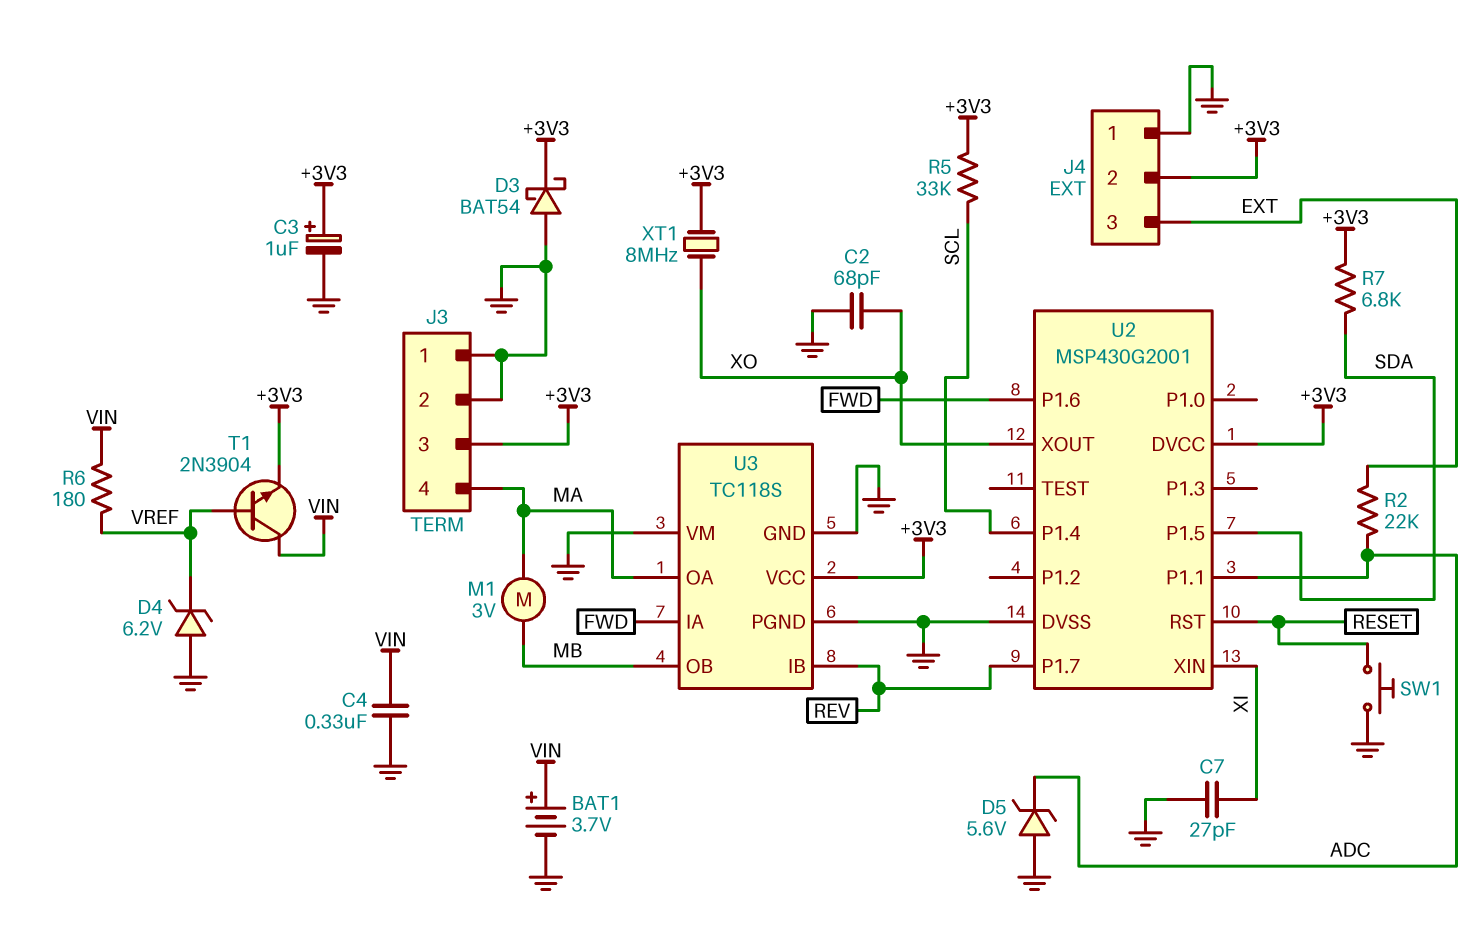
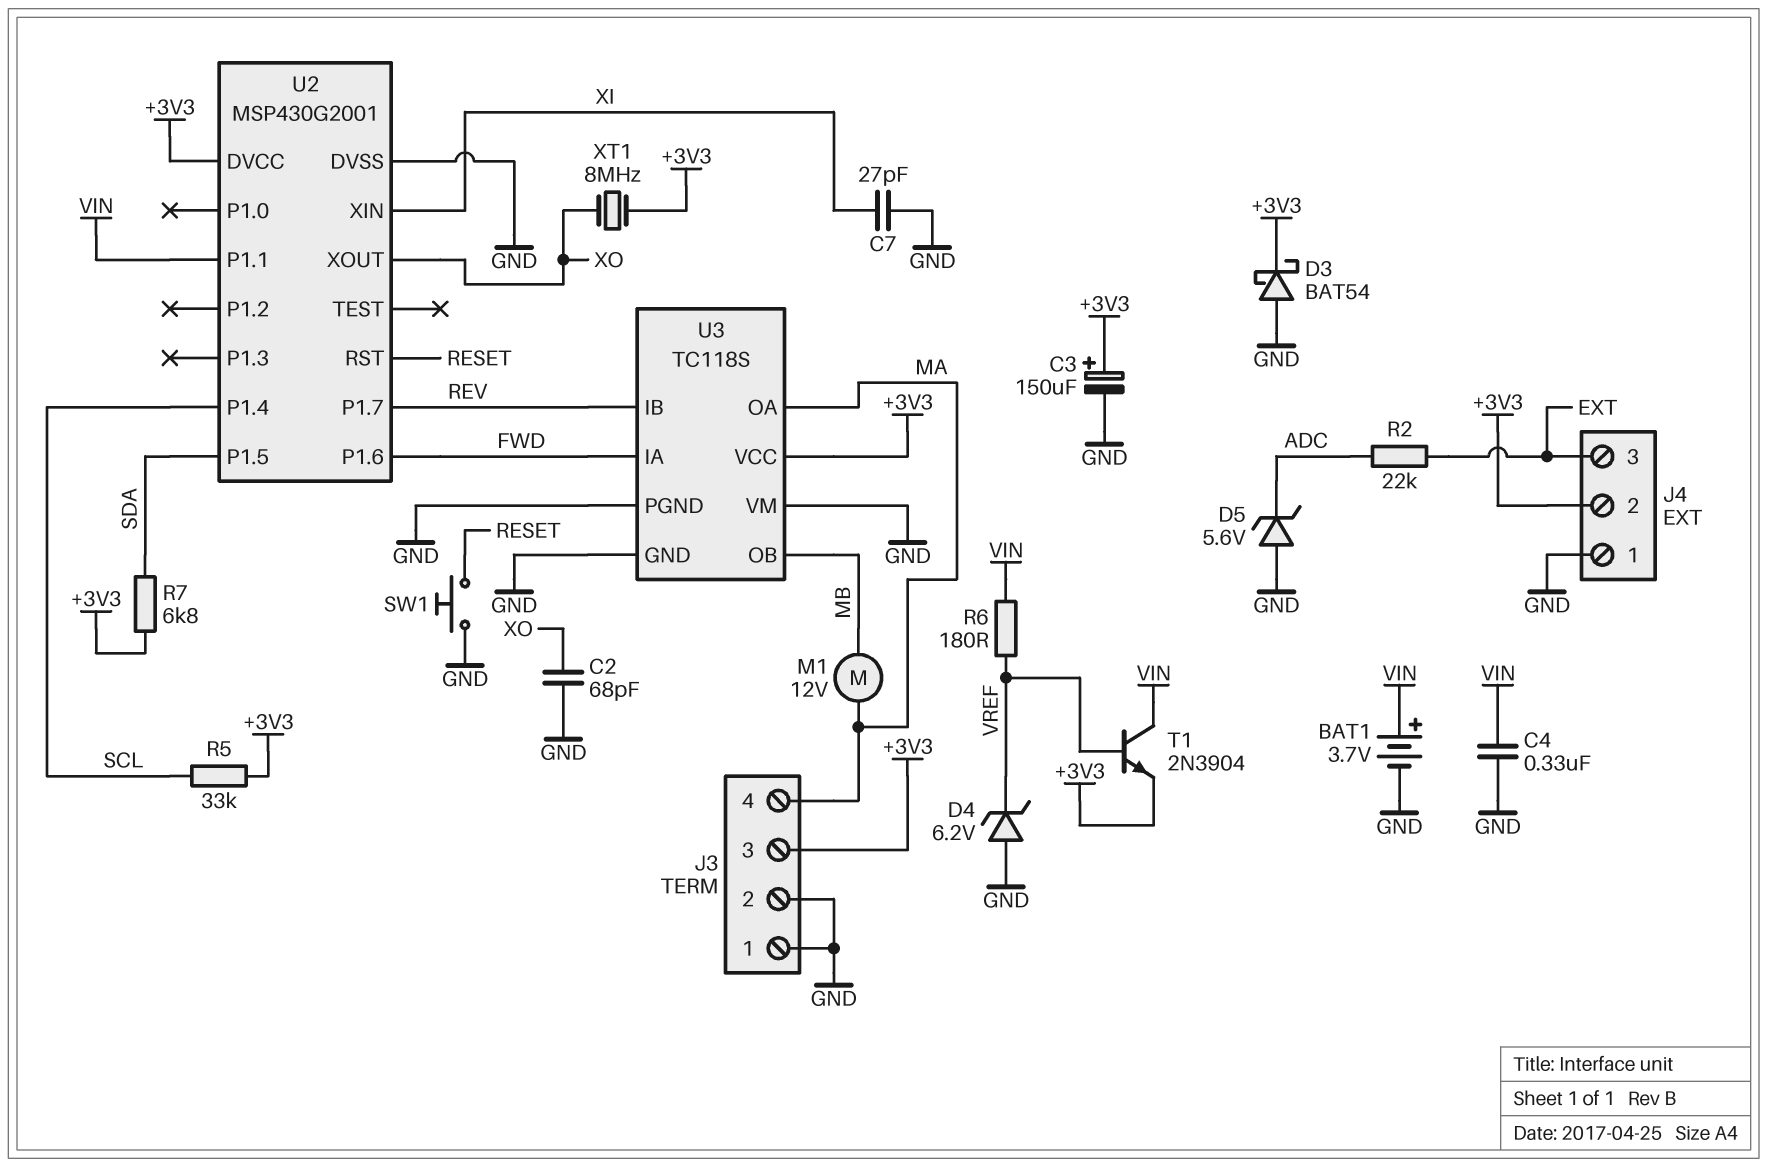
C3: 1uF (plus +3V3, minus GND) -> 150uF (plus +3V3, minus GND)
M1: motor 3V (MA, MB) -> motor 12V (MA, MB)
U2 pin P1.1: ADC -> VIN

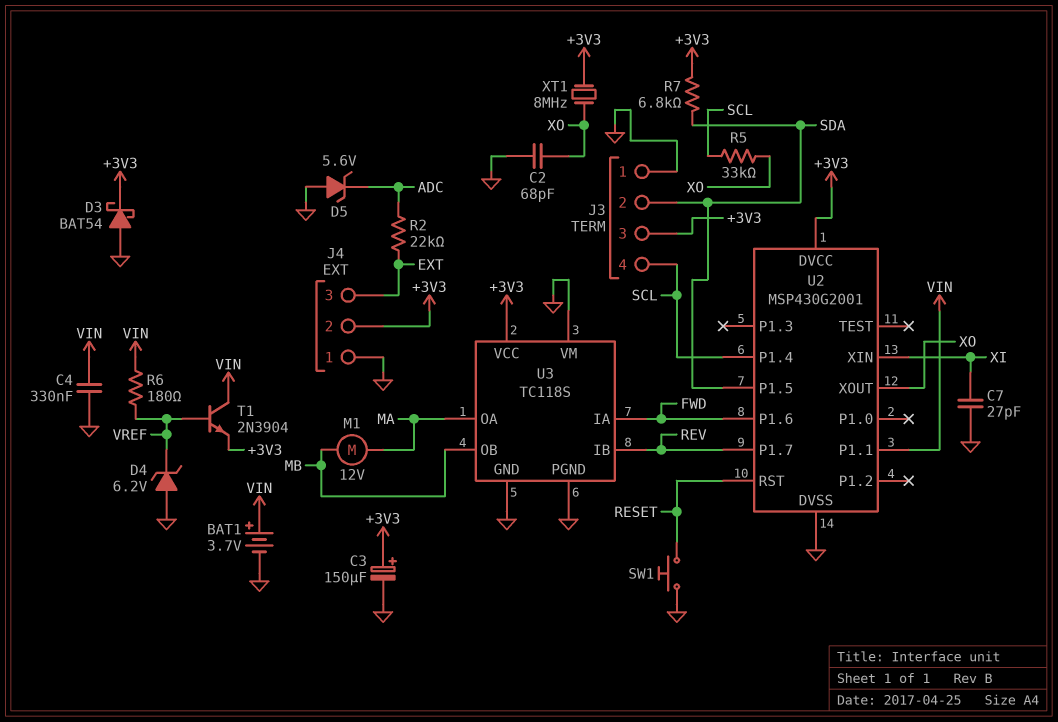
J3 pin 2: GND -> SDA
J3 pin 4: MA -> SCL
R5: 33k (+3V3, SCL) -> 33k (SCL, XO)

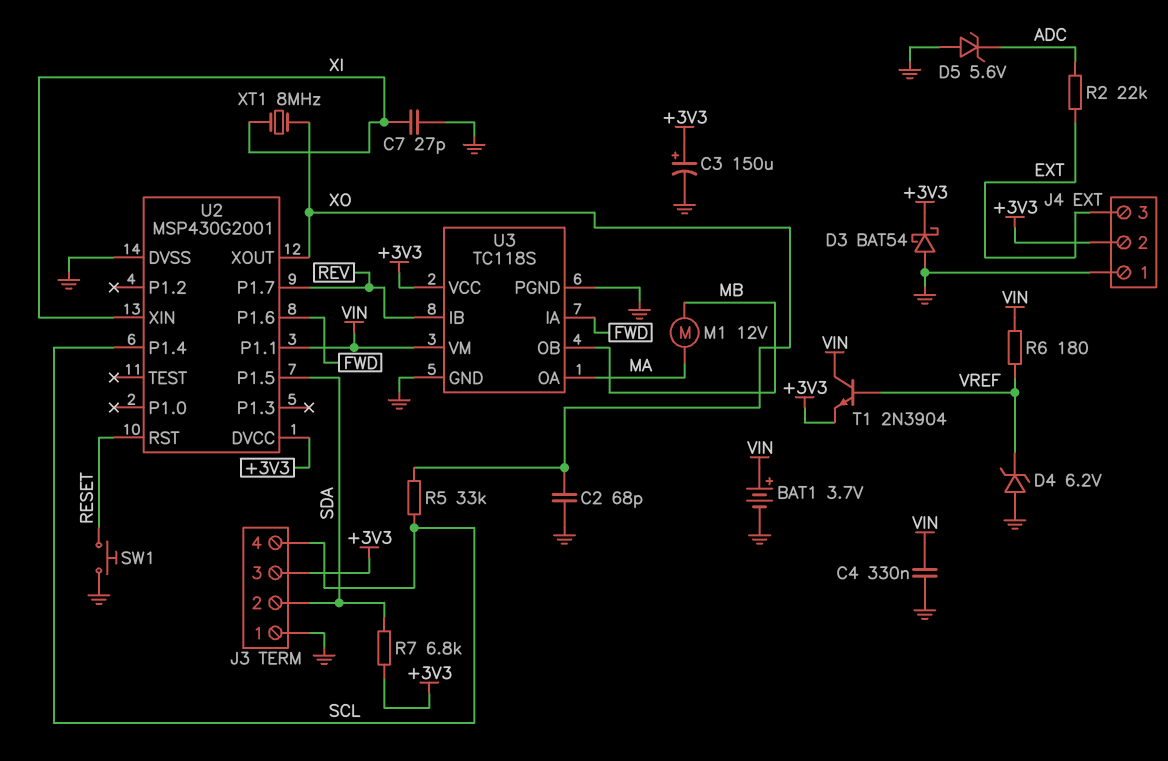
U3 pin VM: GND -> VIN
XT1: 8MHz (+3V3, XO) -> 8MHz (XI, XO)

